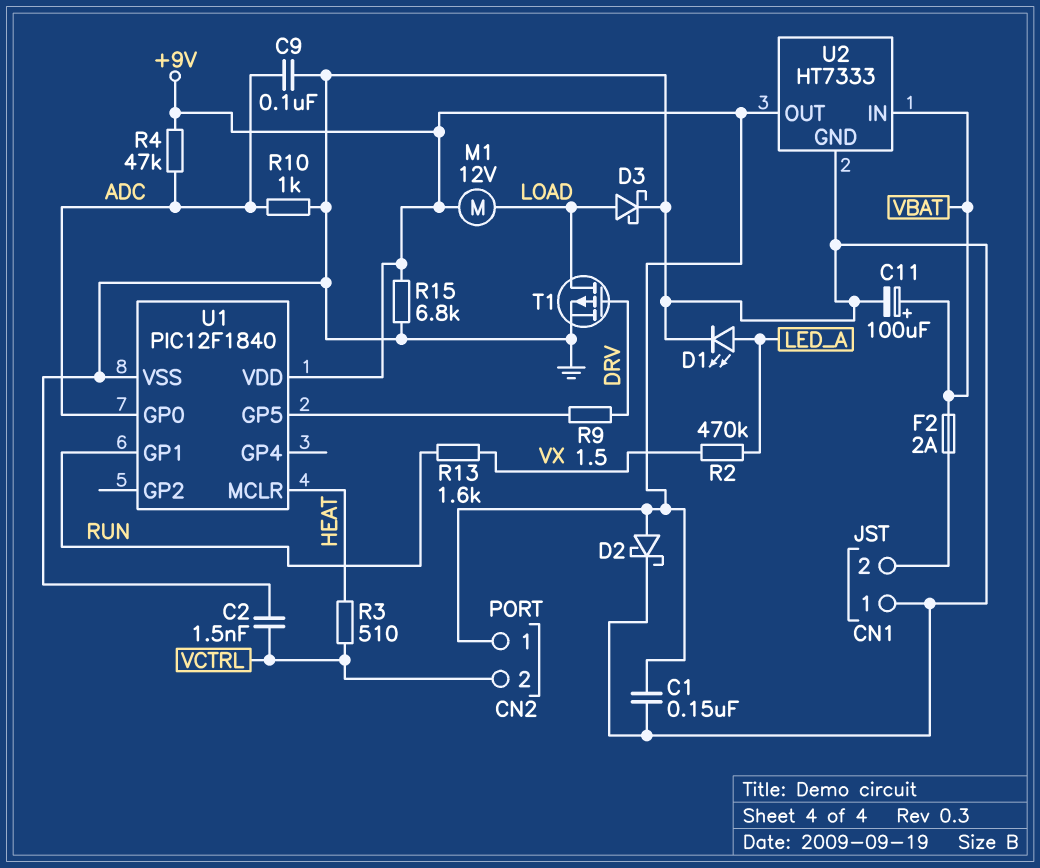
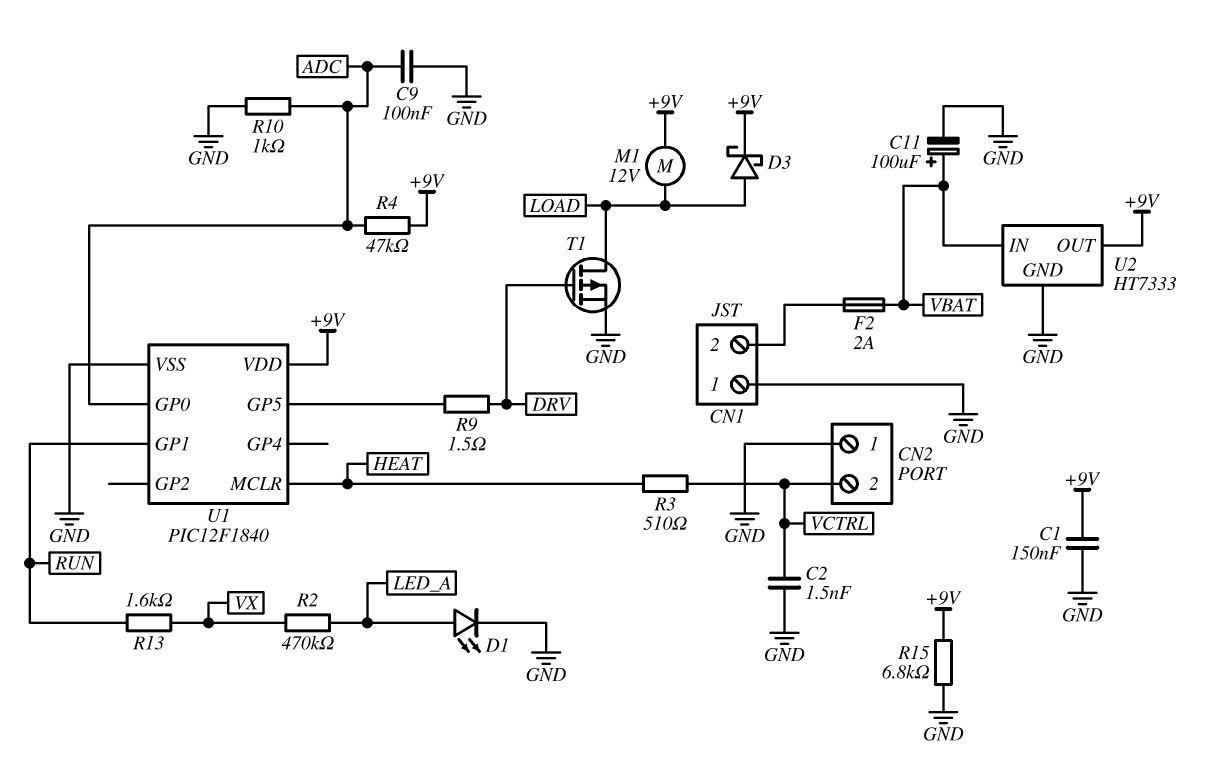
CN2 pin 1: +9V -> GND
D2: schottky (A +9V, K GND) -> none
D3: schottky (A LOAD, K GND) -> schottky (A LOAD, K +9V)

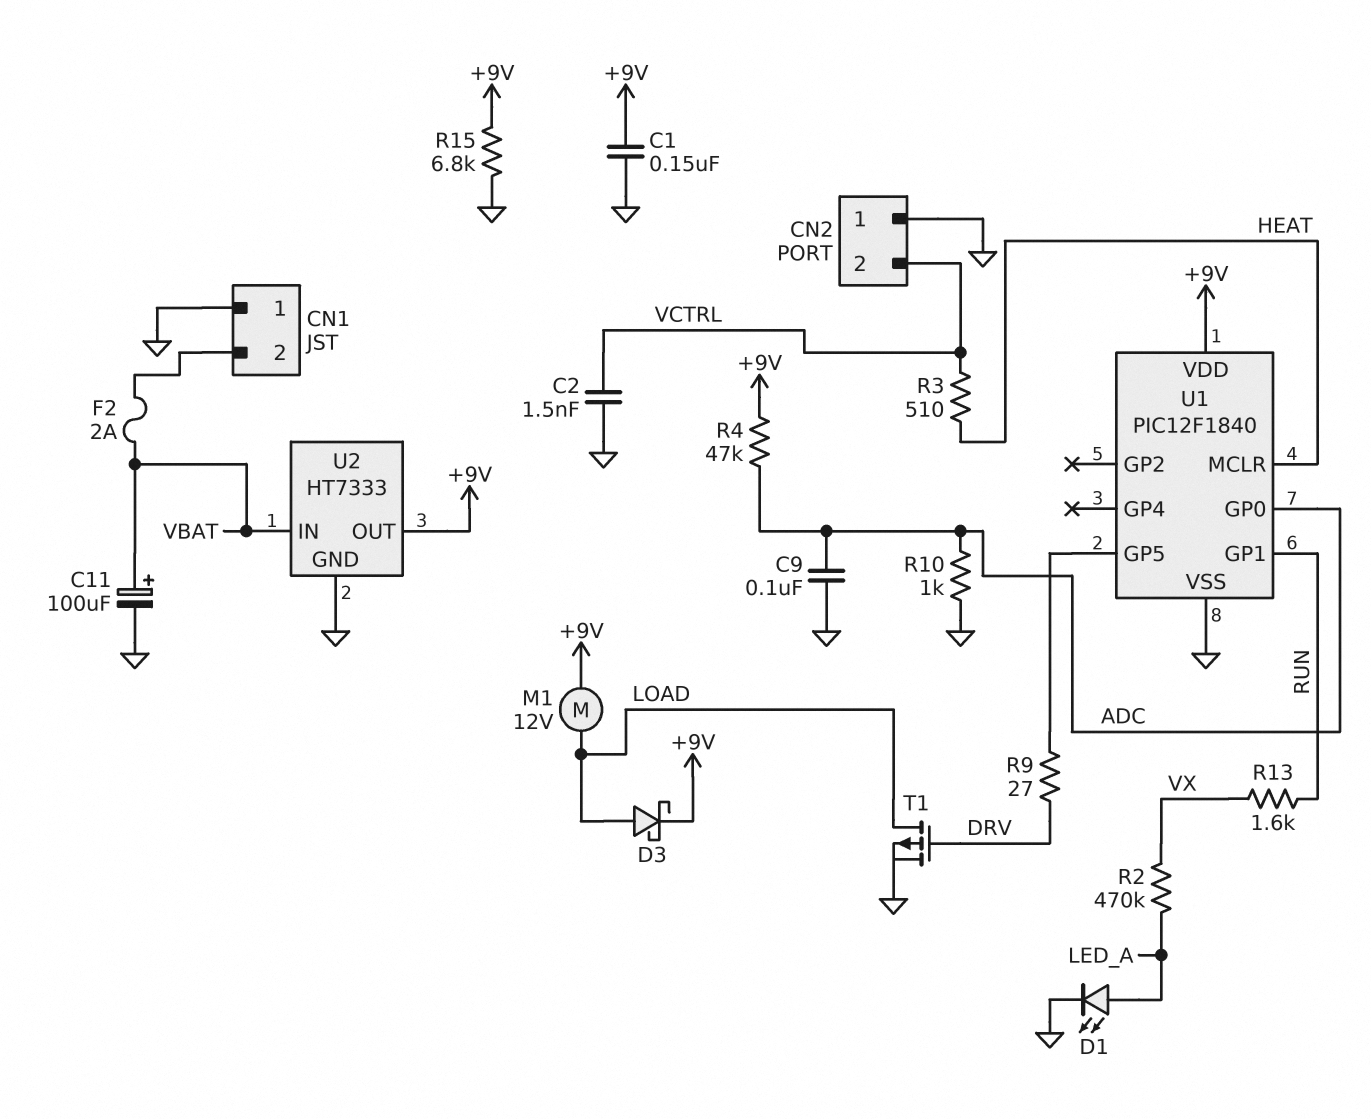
R9: 1.5 (DRV, U1/GP5) -> 27 (DRV, U1/GP5)

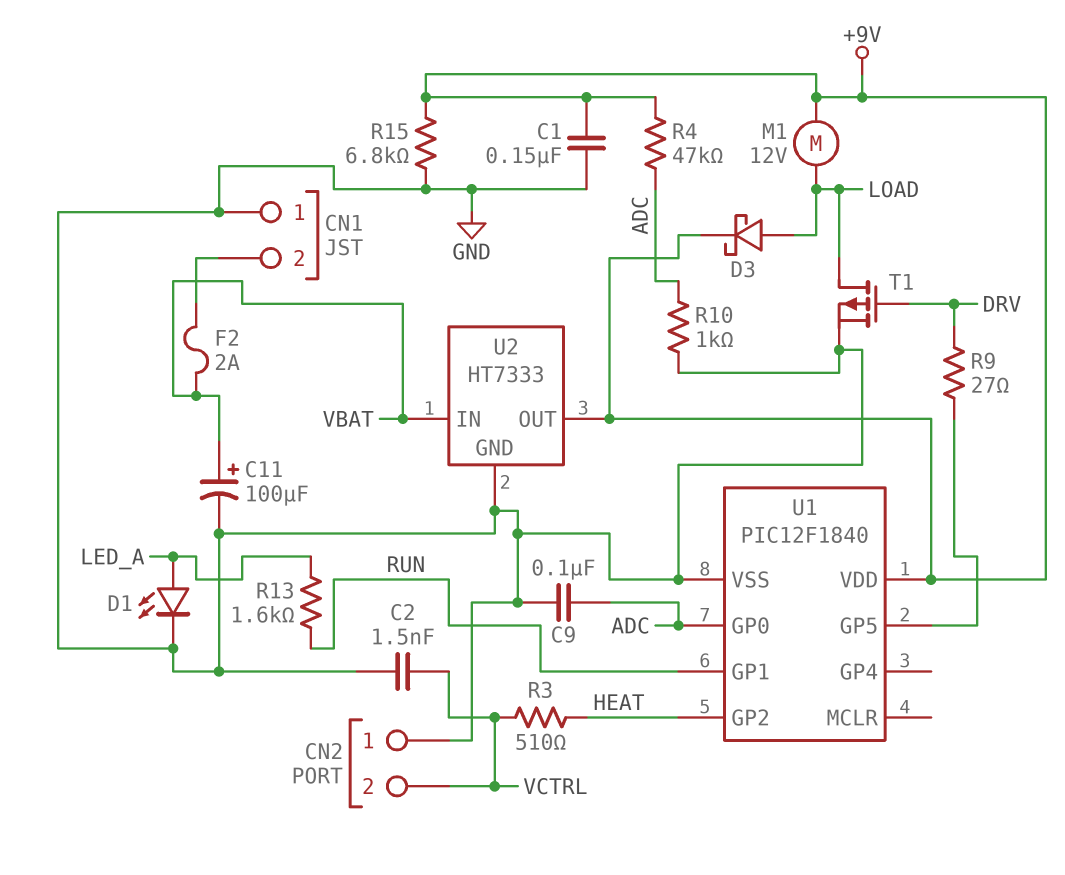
R2: 470k (LED_A, VX) -> none
R13: 1.6k (RUN, VX) -> 1.6k (LED_A, RUN)
U1 pin GP2: none -> HEAT
U1 pin MCLR: HEAT -> none

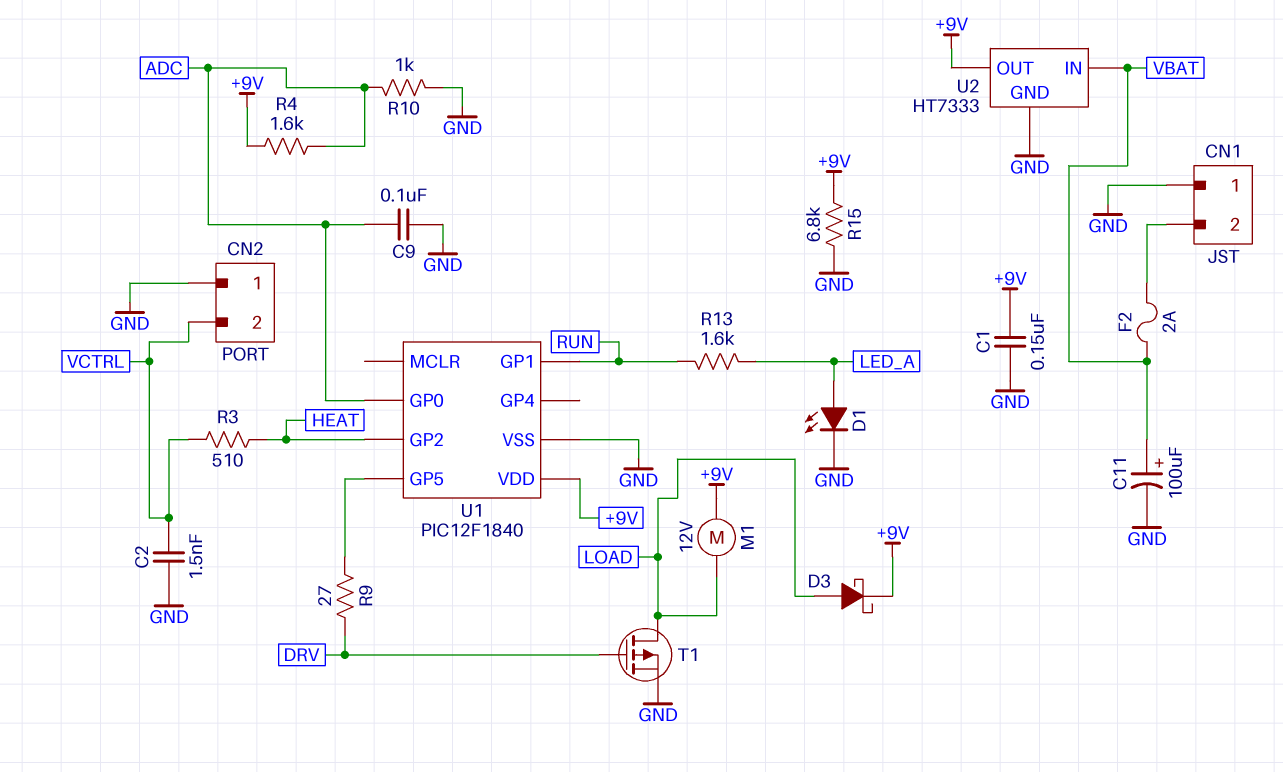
R4: 47k (+9V, ADC) -> 1.6k (+9V, ADC)

